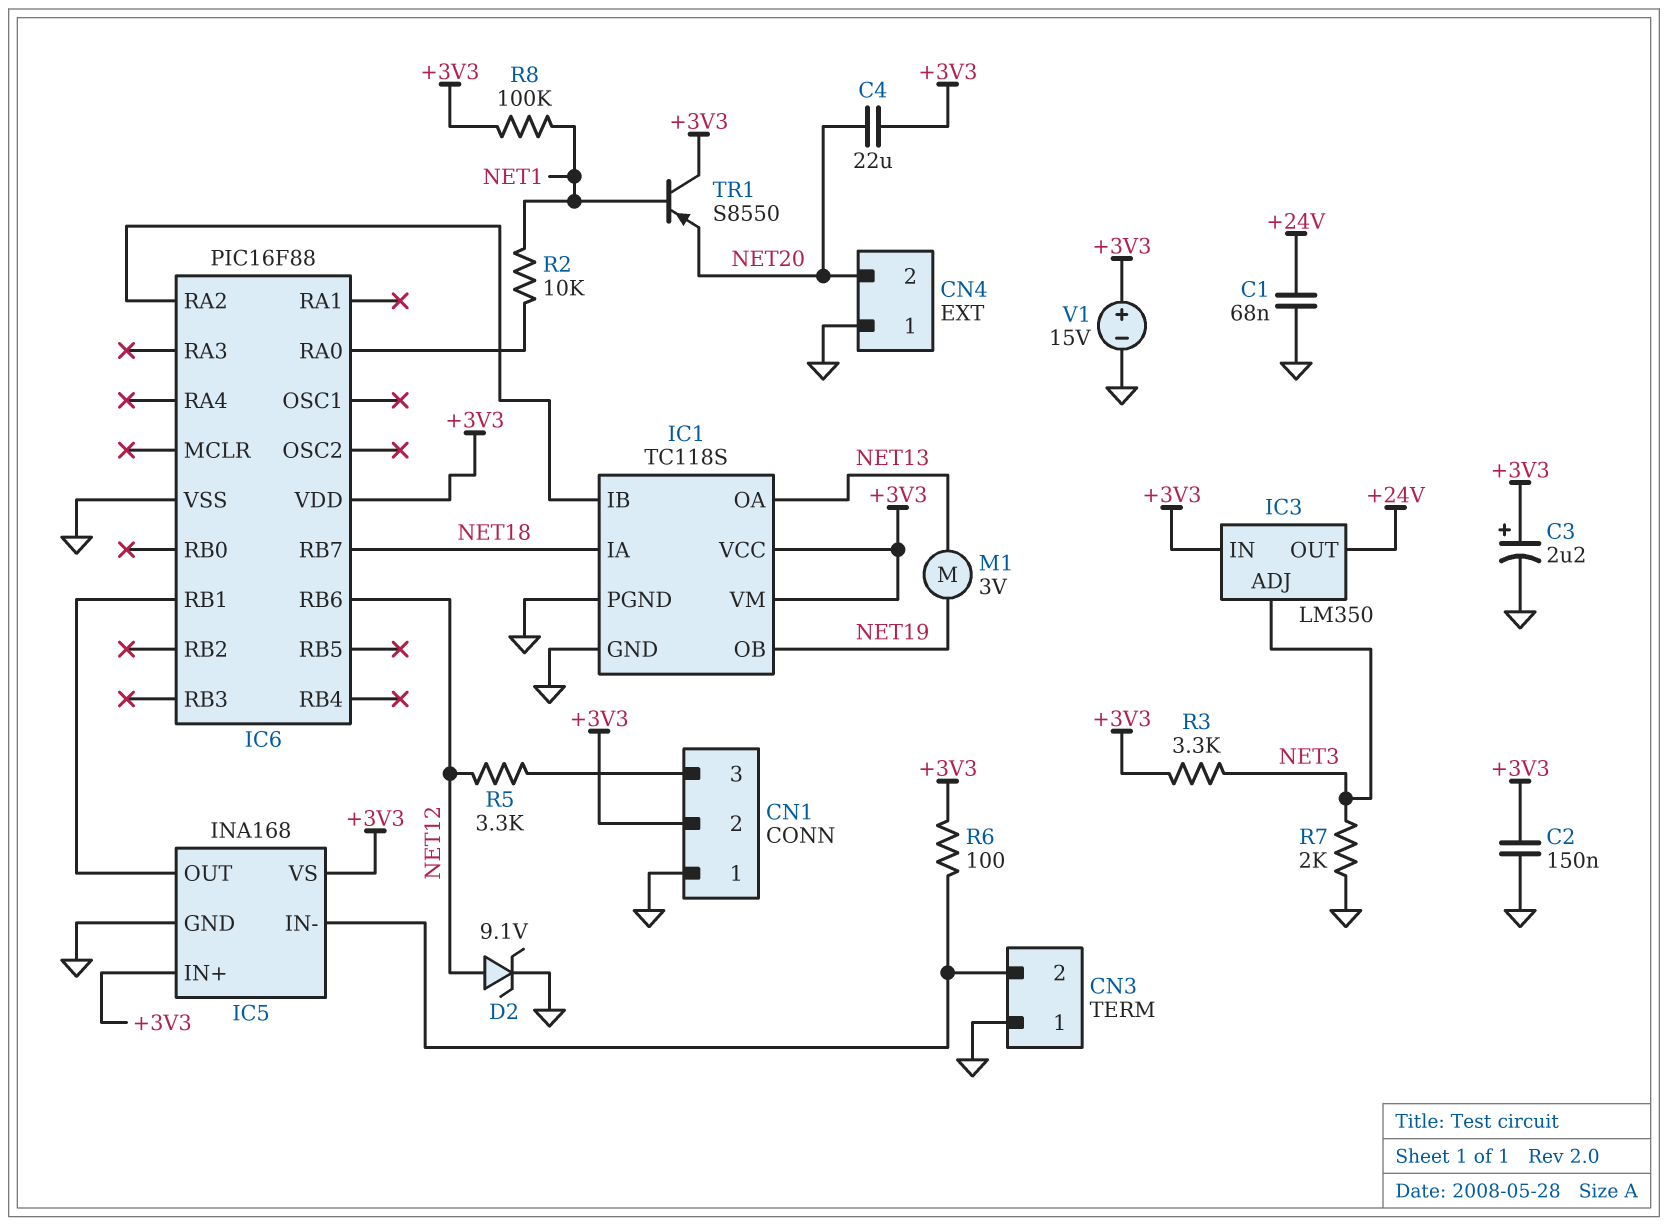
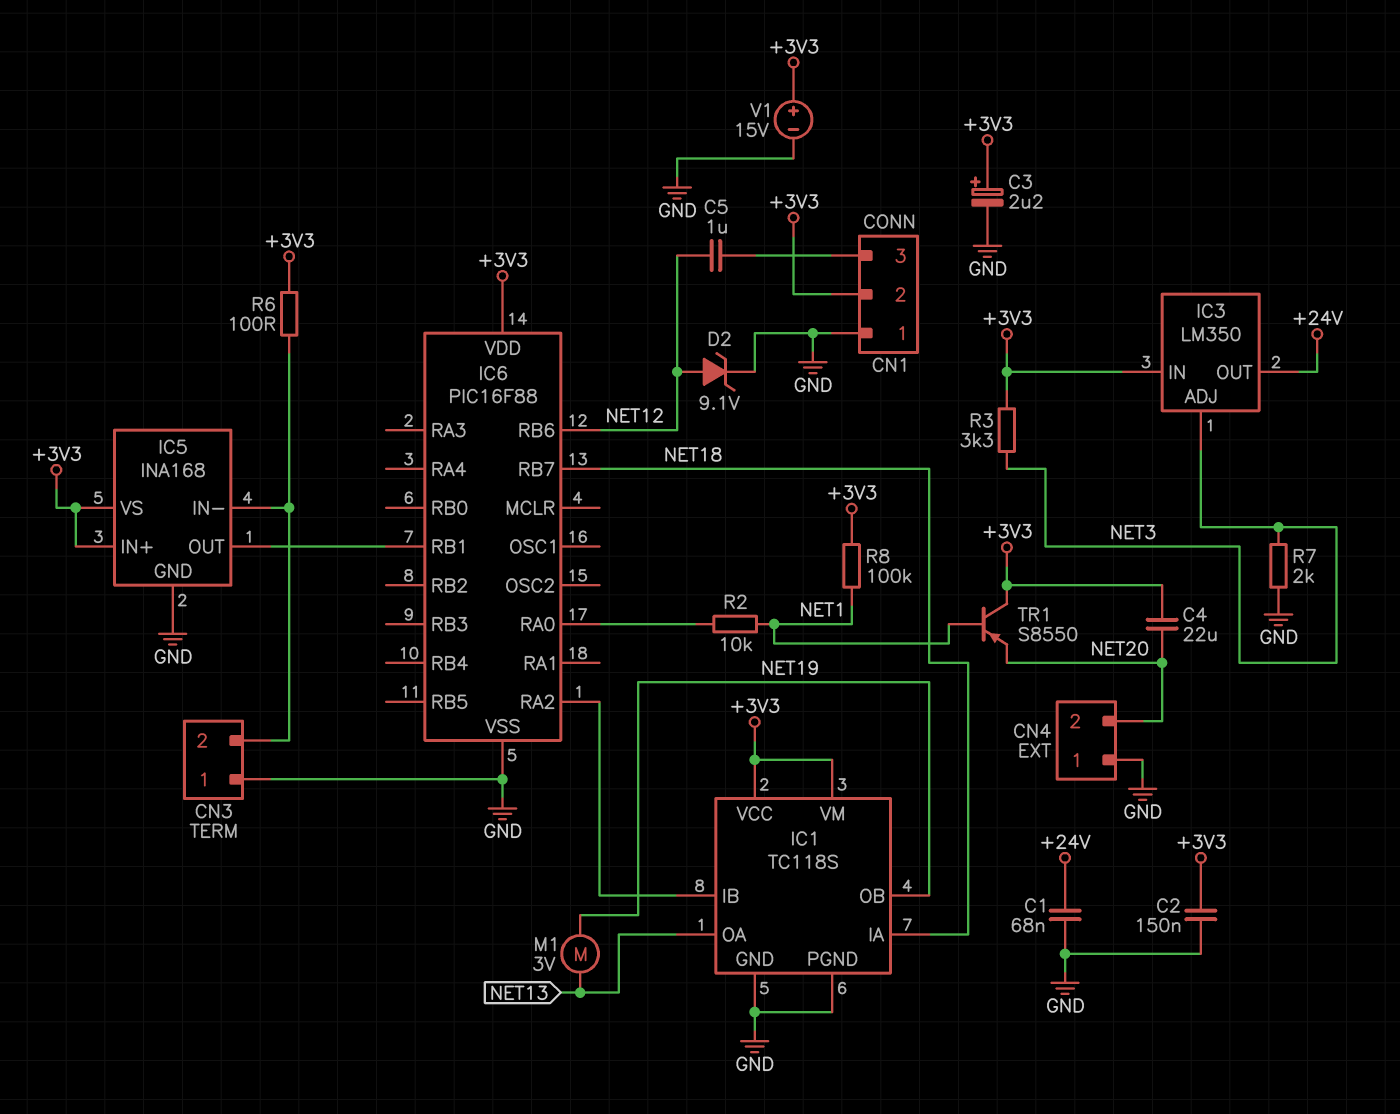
C5: none -> 1uF (CN1/3, NET12)
R5: 3.3k (CN1/3, NET12) -> none

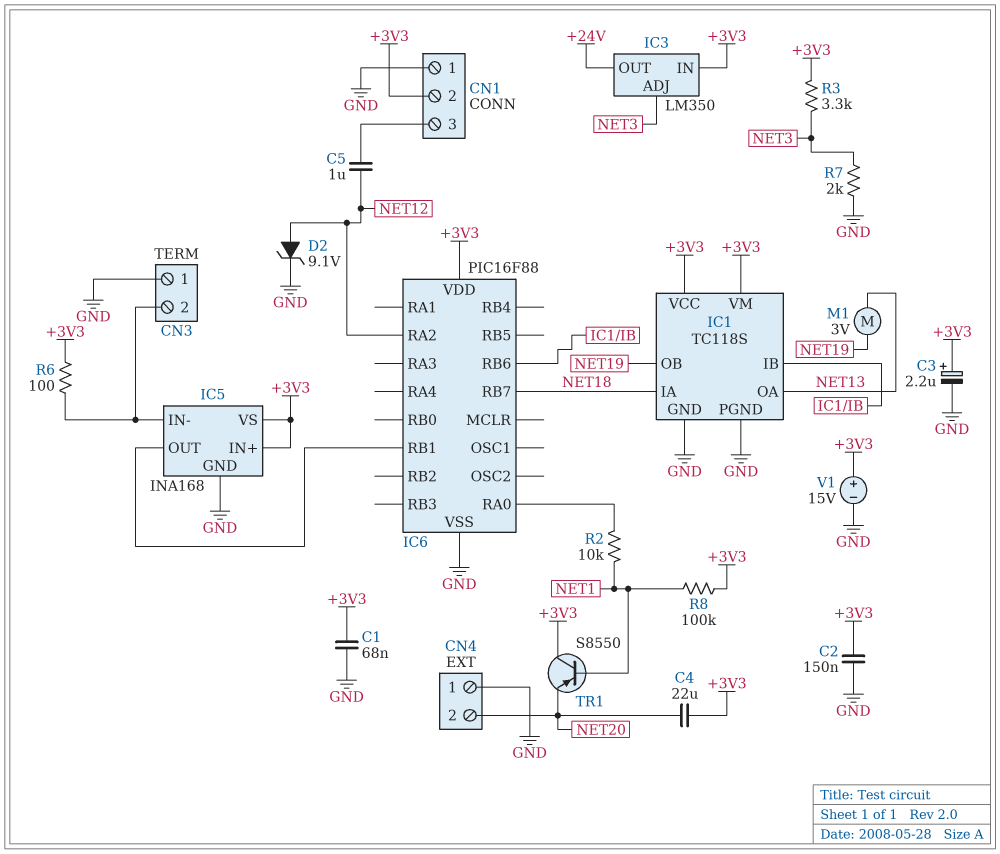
C1: 68nF (+24V, GND) -> 68nF (+3V3, GND)
IC6 pin RA2: IC1/IB -> NET12
IC6 pin RB6: NET12 -> IC1/IB

